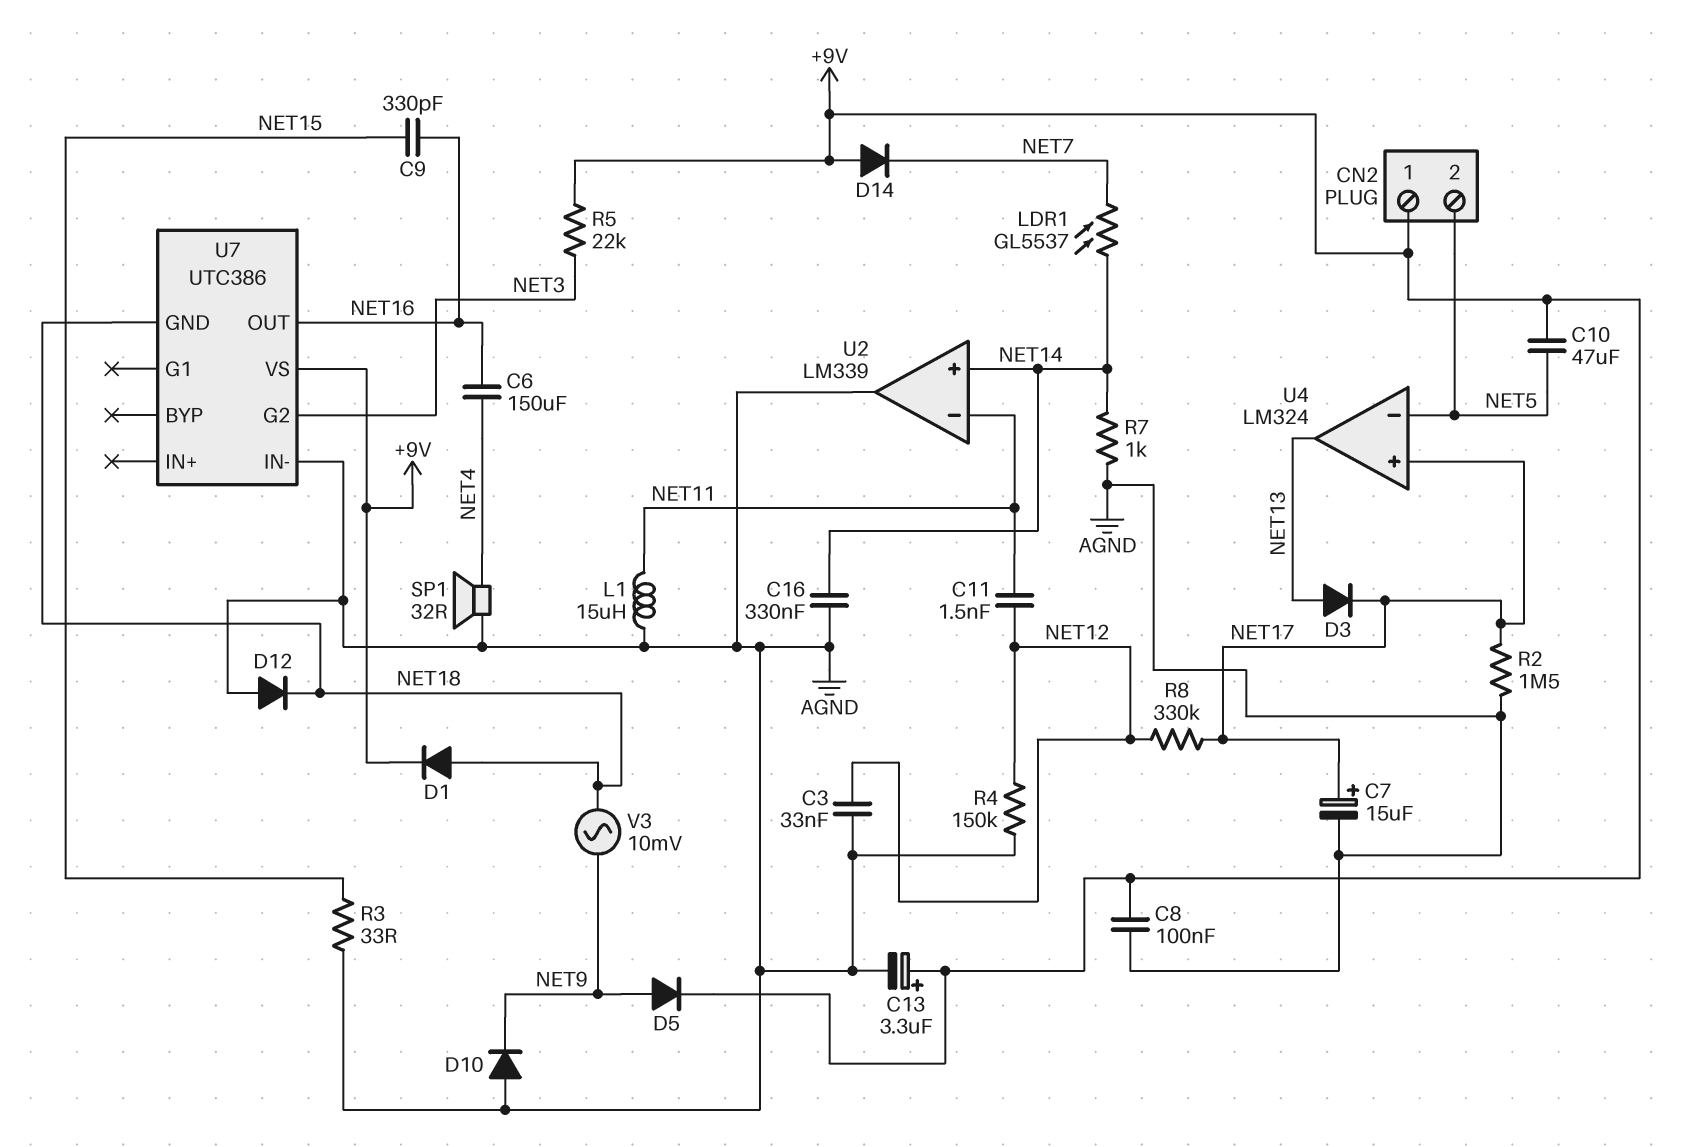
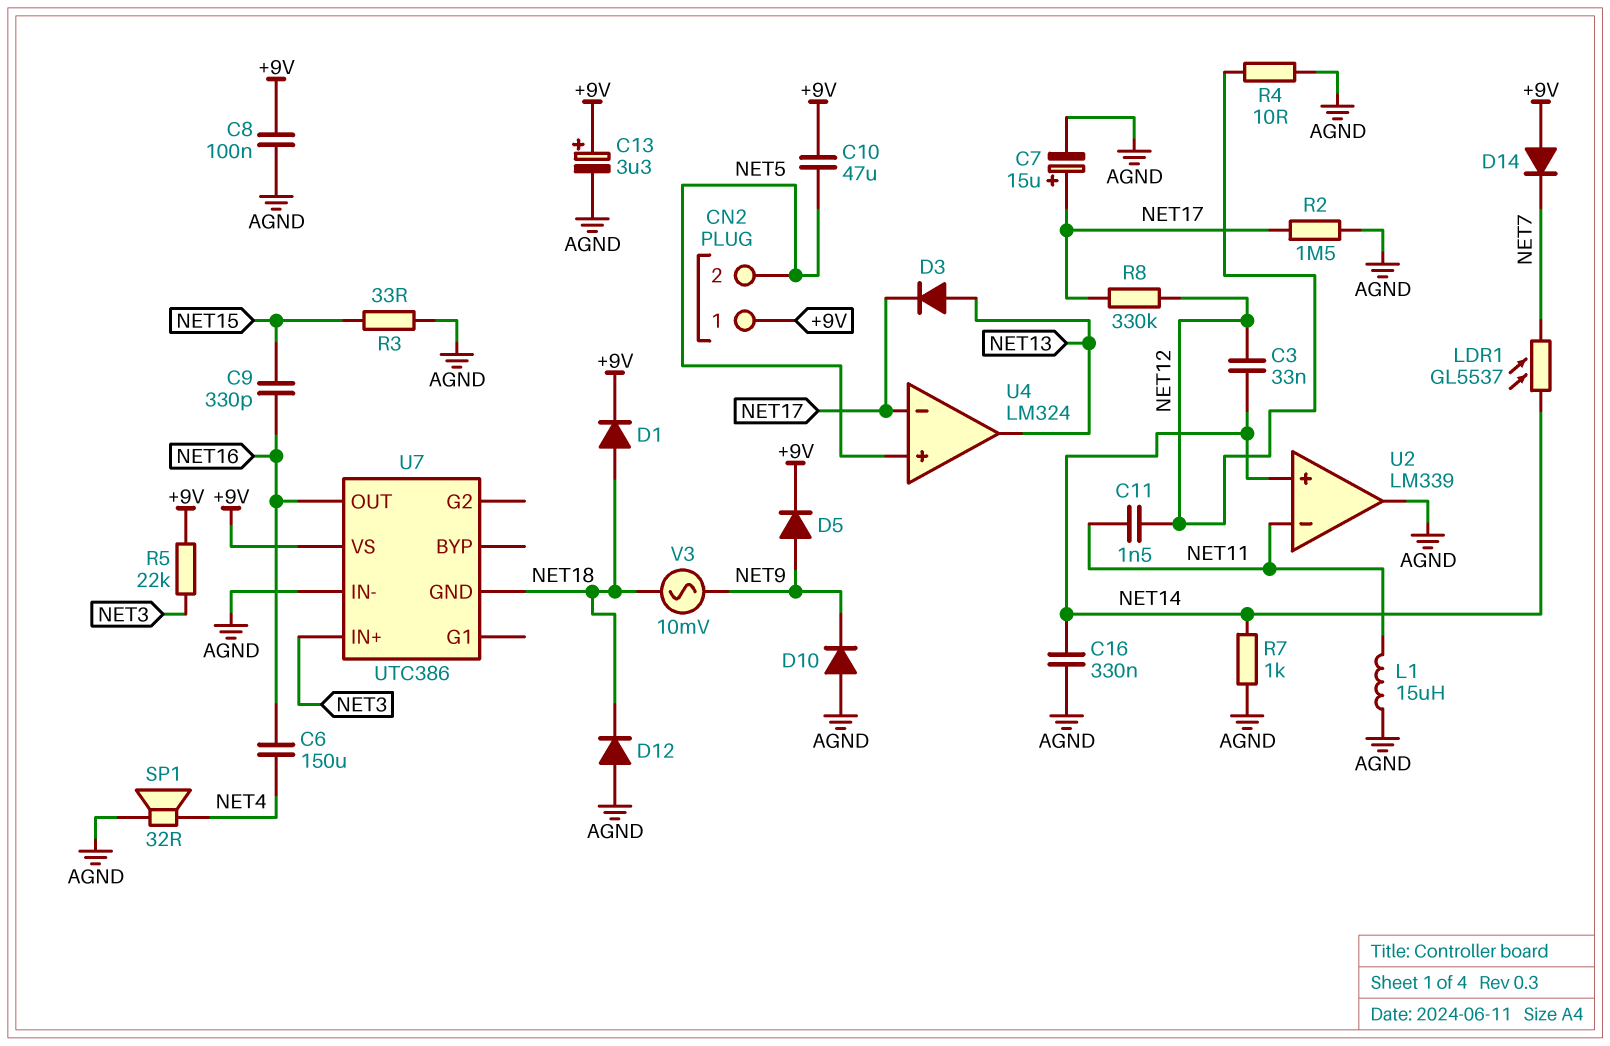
C3: 33nF (AGND, NET12) -> 33nF (NET12, NET14)
R4: 150k (AGND, NET12) -> 10 (AGND, NET12)
U4 pin in+: NET17 -> NET5
U4 pin in-: NET5 -> NET17
U7 pin G2: NET3 -> none
U7 pin IN+: none -> NET3

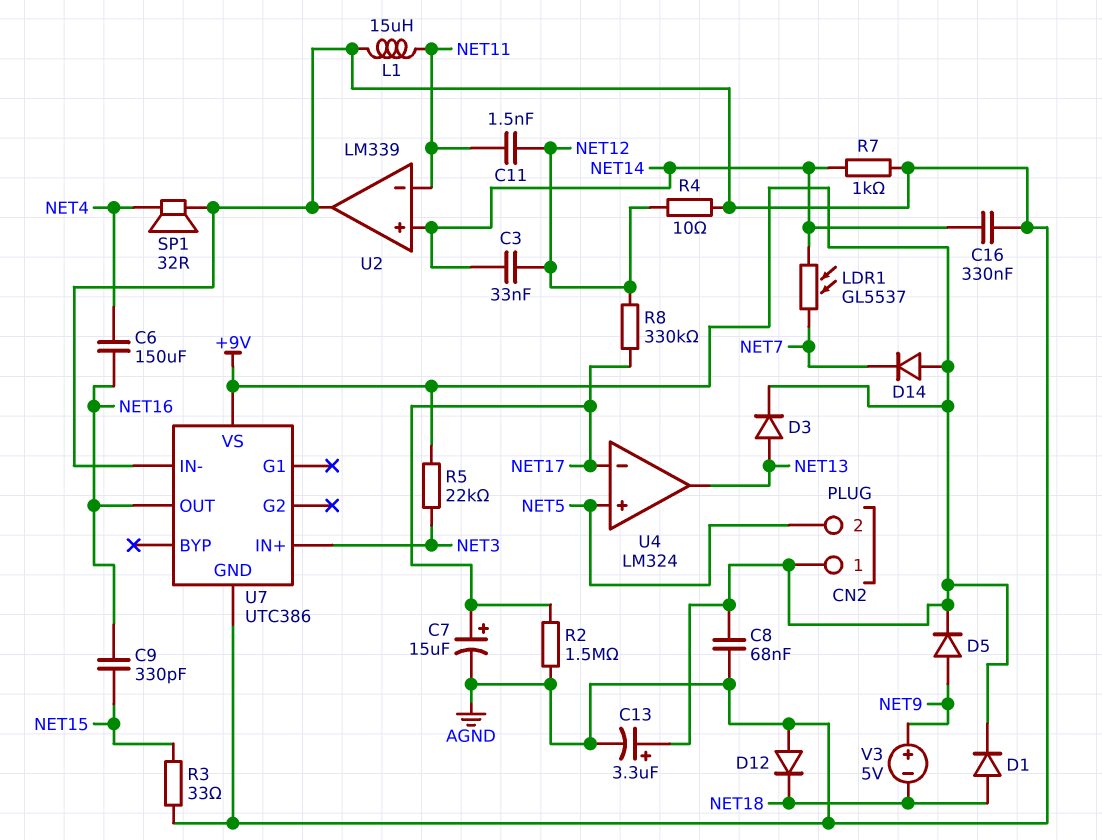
C8: 100nF (+9V, AGND) -> 68nF (+9V, AGND)
C10: 47uF (+9V, NET5) -> none
D3: diode (A NET13, K NET17) -> diode (A NET13, K +9V)
D10: diode (A AGND, K NET9) -> none
U7 pin GND: NET18 -> AGND
V3: AC 10mV (NET9, NET18) -> 5V (plus NET9, minus NET18)

